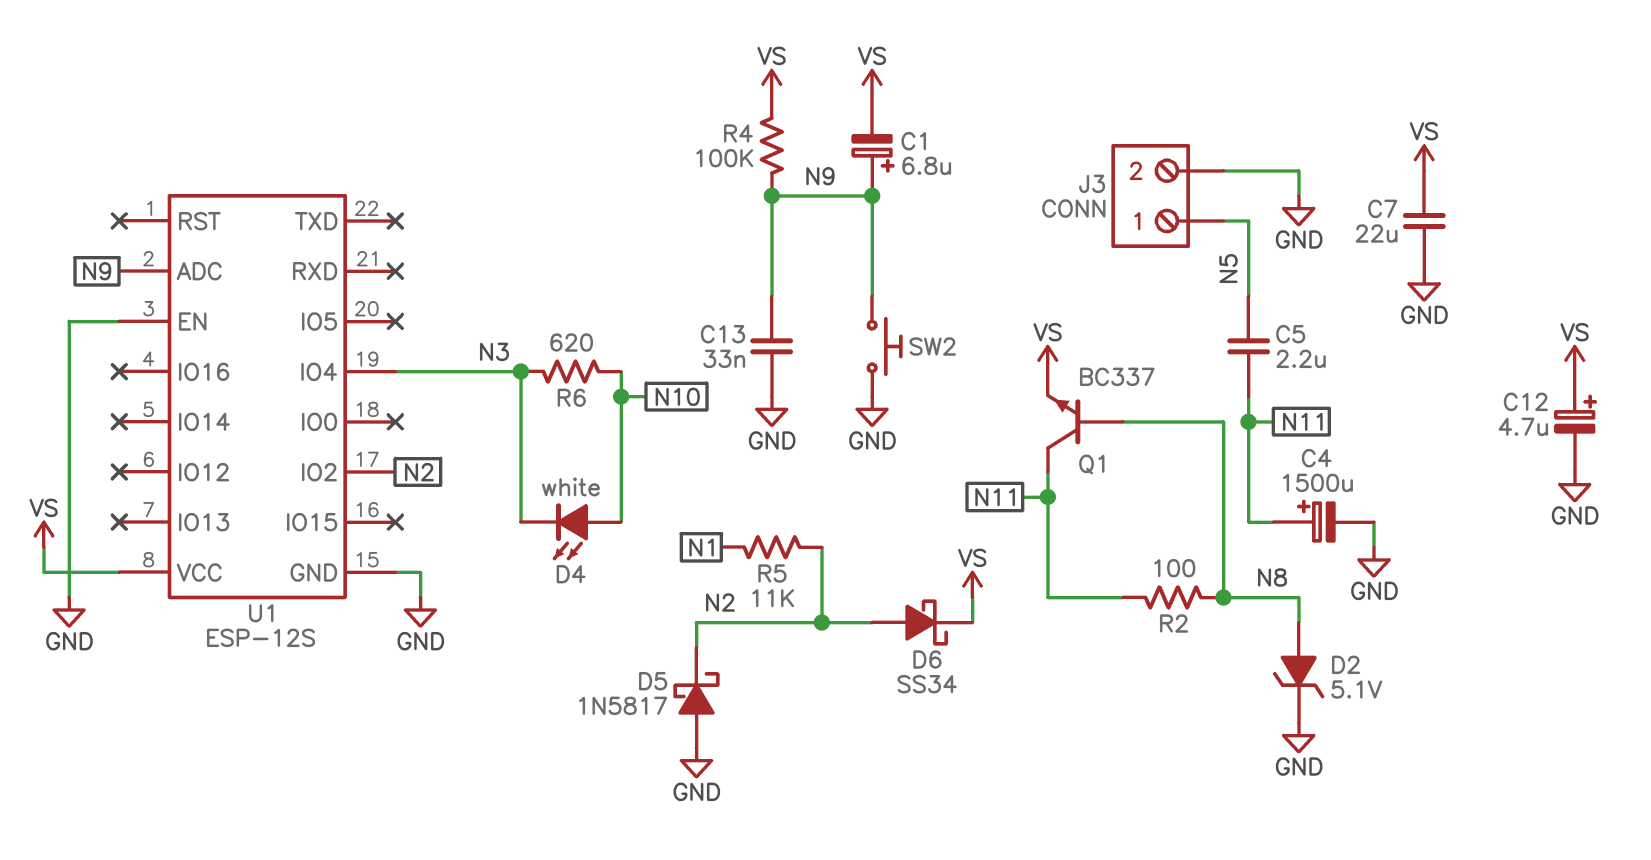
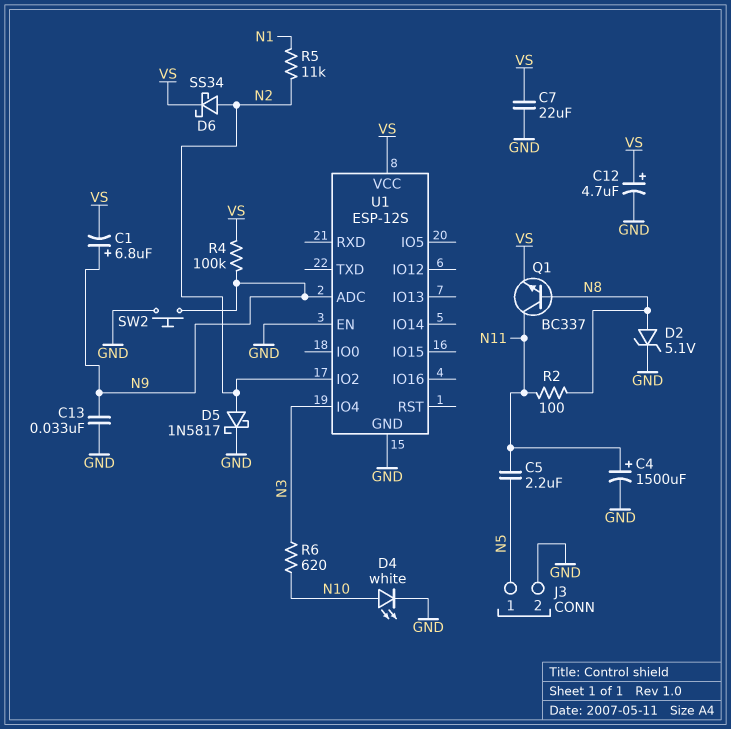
D4: LED white (A N10, K N3) -> LED white (A N10, K GND)
D5: schottky 1N5817 (A GND, K N2) -> schottky 1N5817 (A N2, K GND)

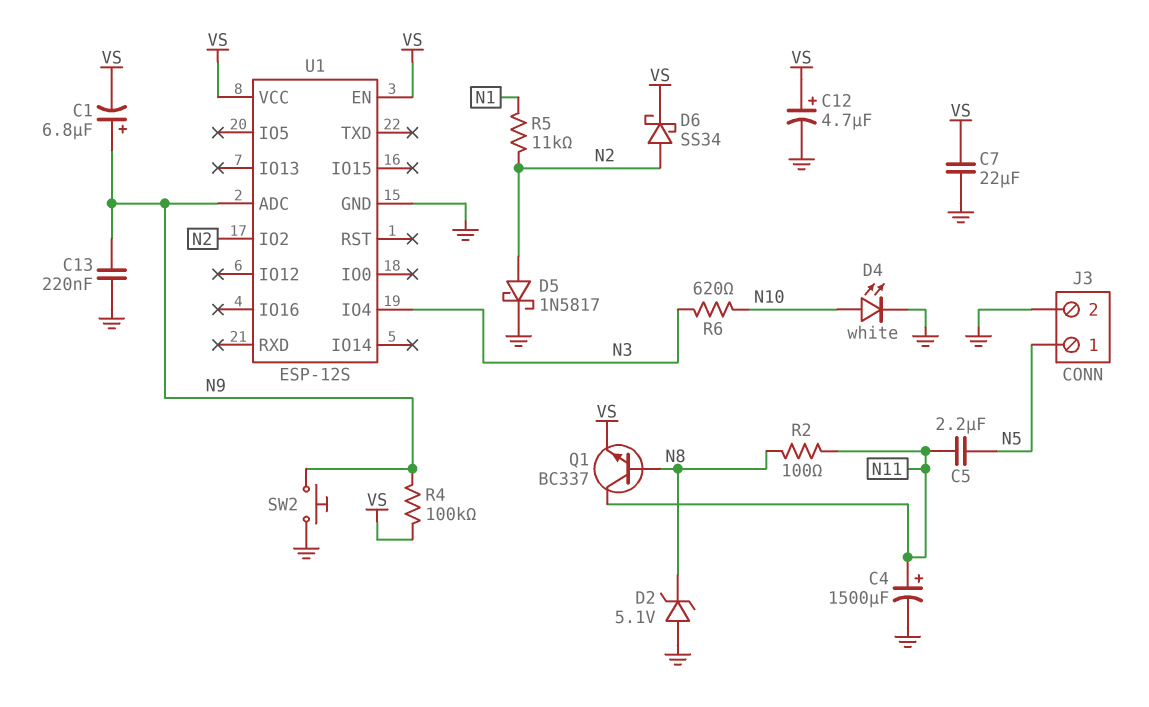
C13: 33nF (GND, N9) -> 220nF (GND, N9)
D2: zener 5.1V (A N8, K GND) -> zener 5.1V (A GND, K N8)
U1 pin EN: GND -> VS

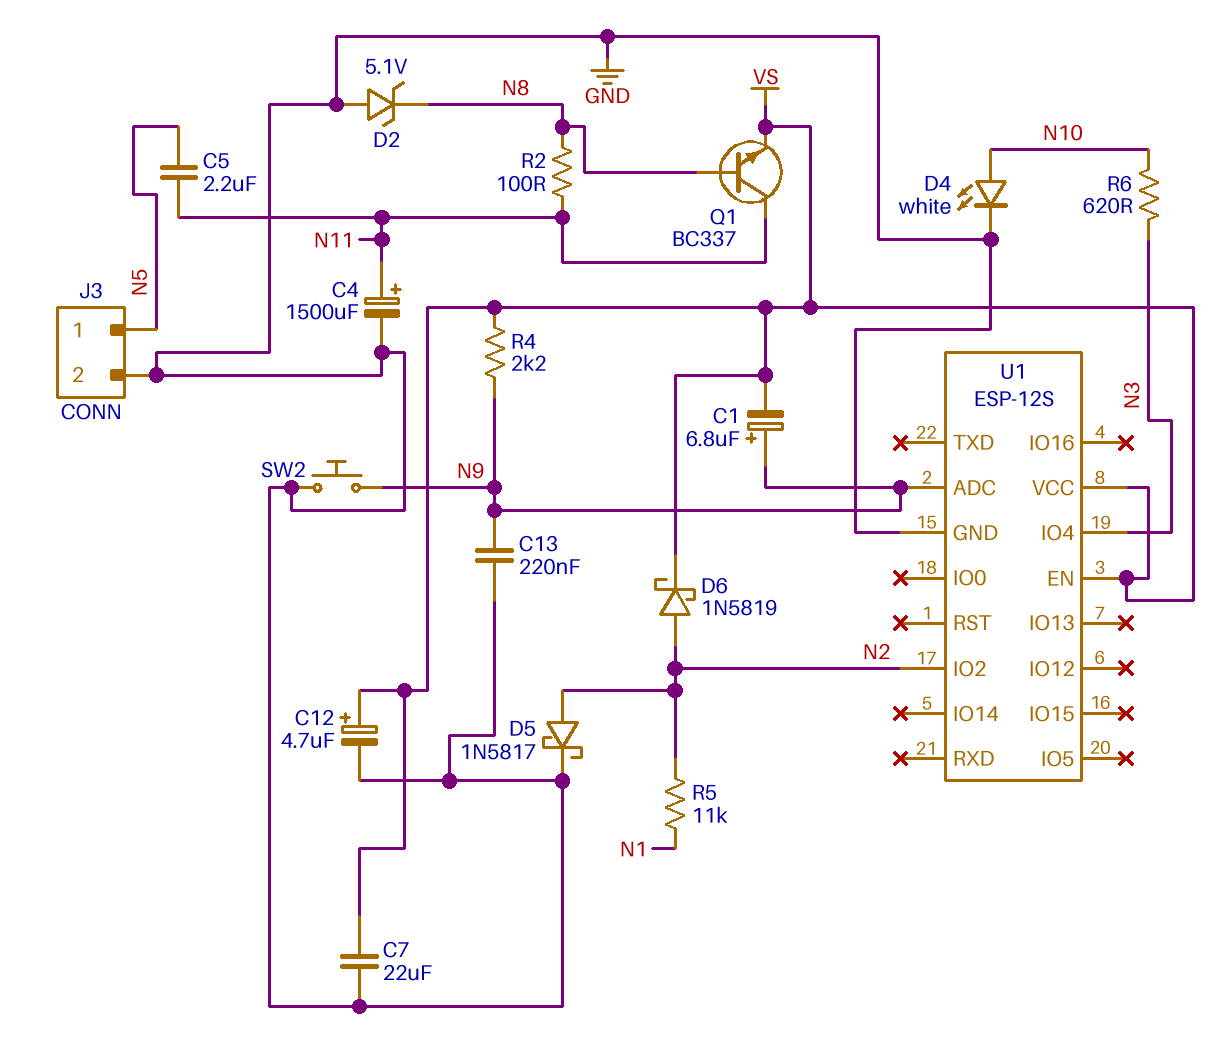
D6: schottky SS34 (A N2, K VS) -> schottky 1N5819 (A N2, K VS)
R4: 100k (N9, VS) -> 2.2k (N9, VS)

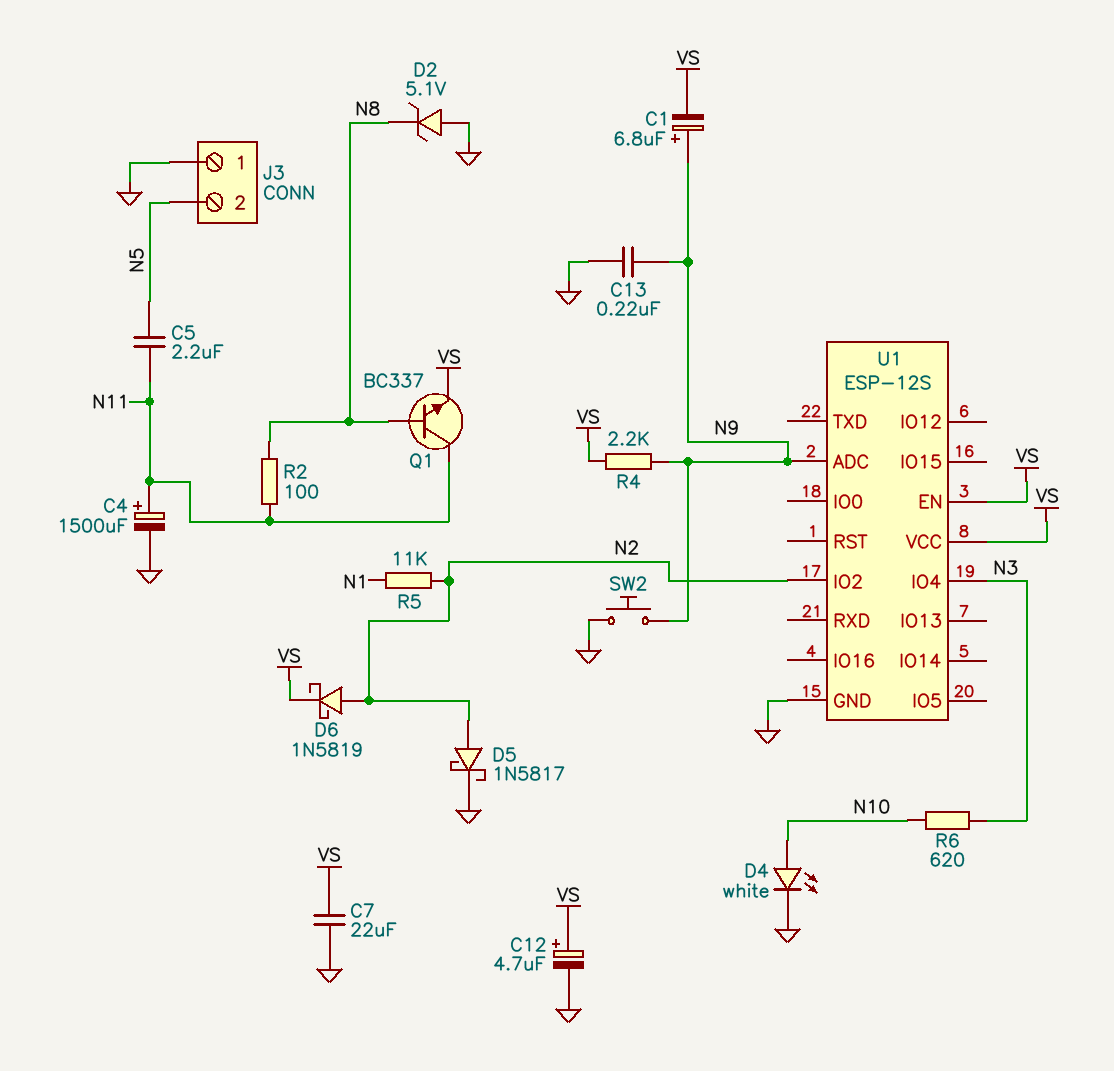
J3 pin 1: N5 -> GND
J3 pin 2: GND -> N5

